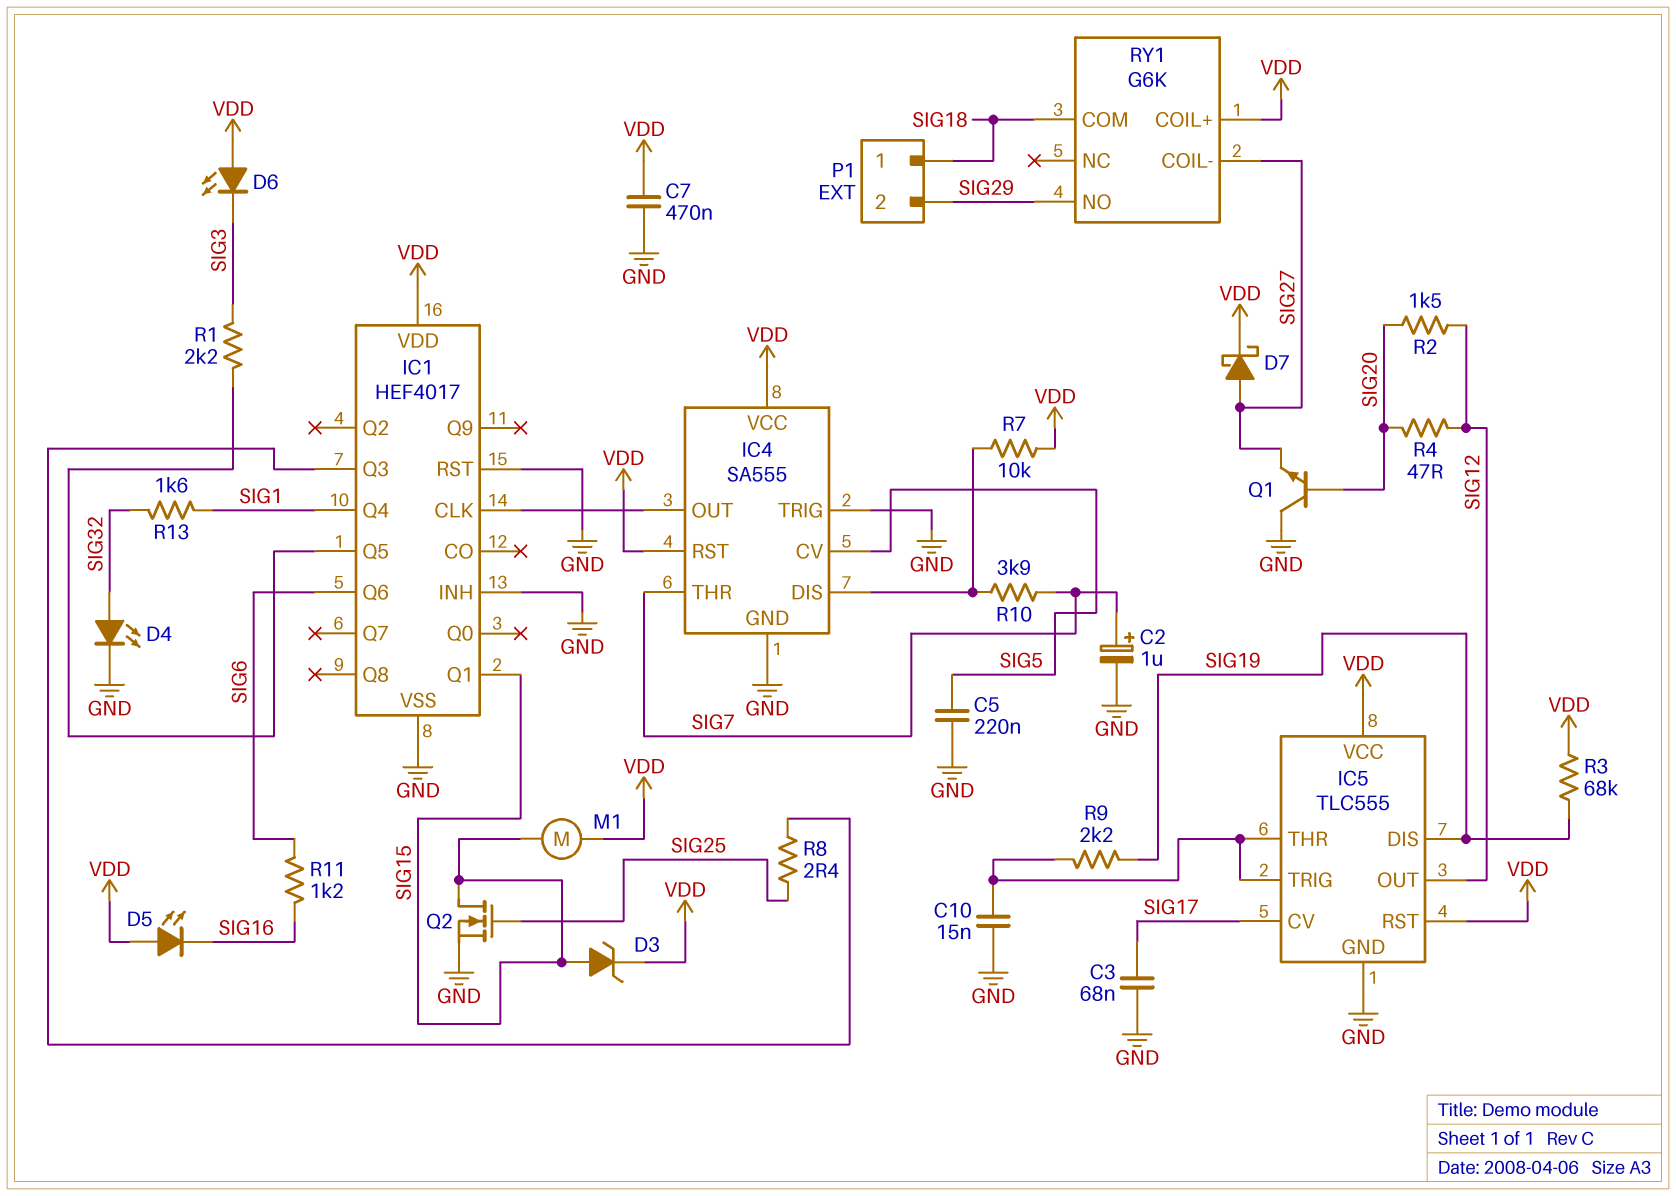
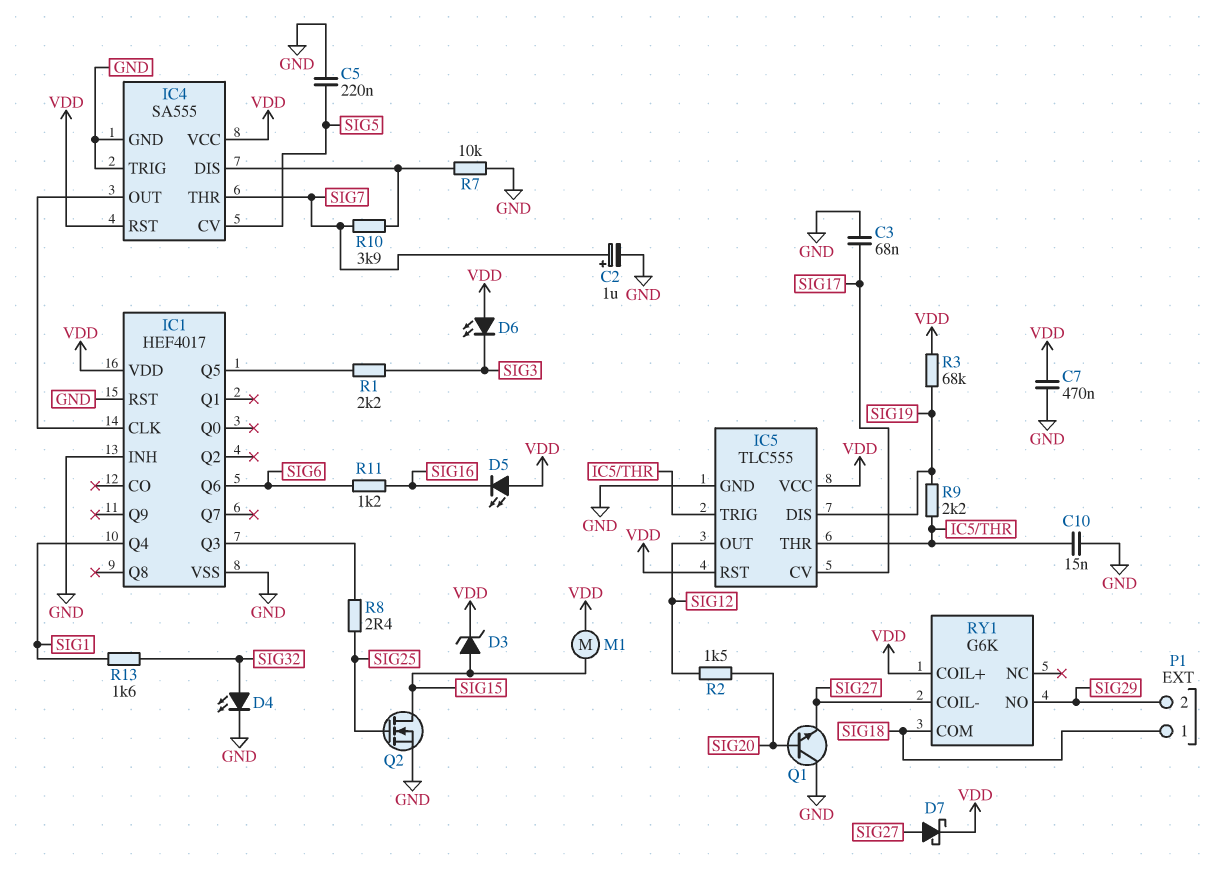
IC1 pin Q1: SIG15 -> none
R4: 47 (SIG12, SIG20) -> none
R7: 10k (IC4/DIS, VDD) -> 10k (GND, IC4/DIS)

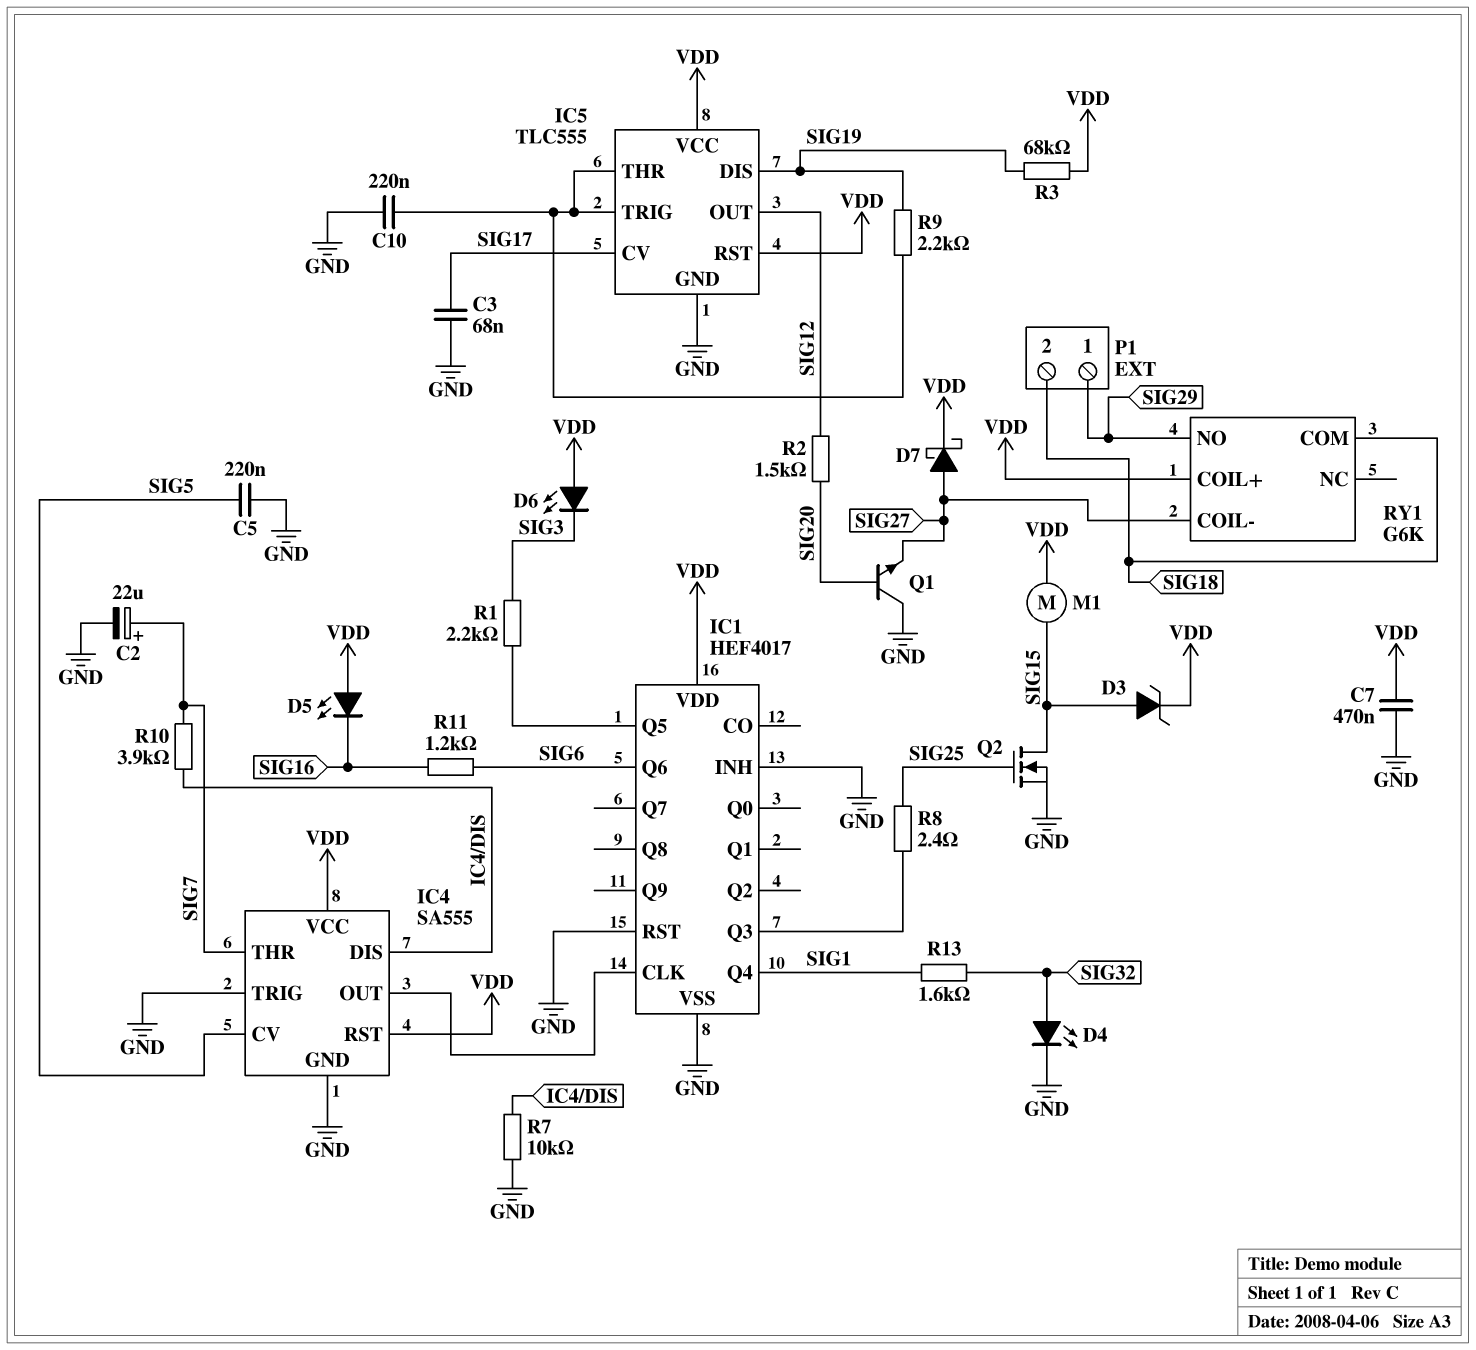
C2: 1uF (plus SIG7, minus GND) -> 22uF (plus SIG7, minus GND)
C10: 15nF (GND, IC5/THR) -> 220nF (GND, IC5/THR)
P1 pin 1: SIG18 -> SIG29
P1 pin 2: SIG29 -> SIG18

